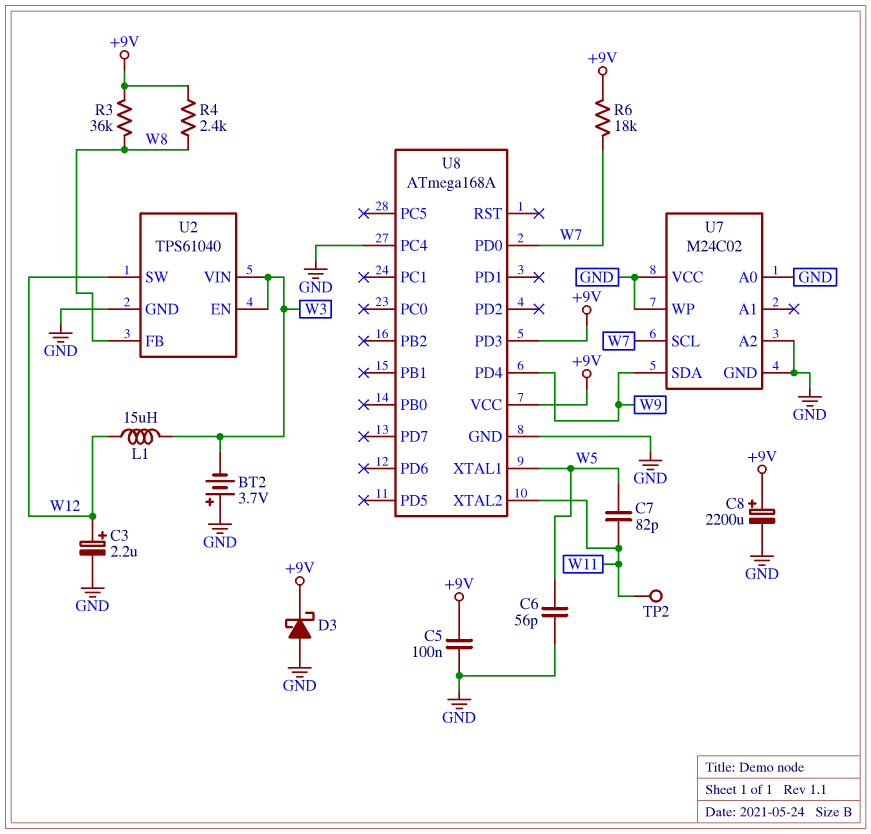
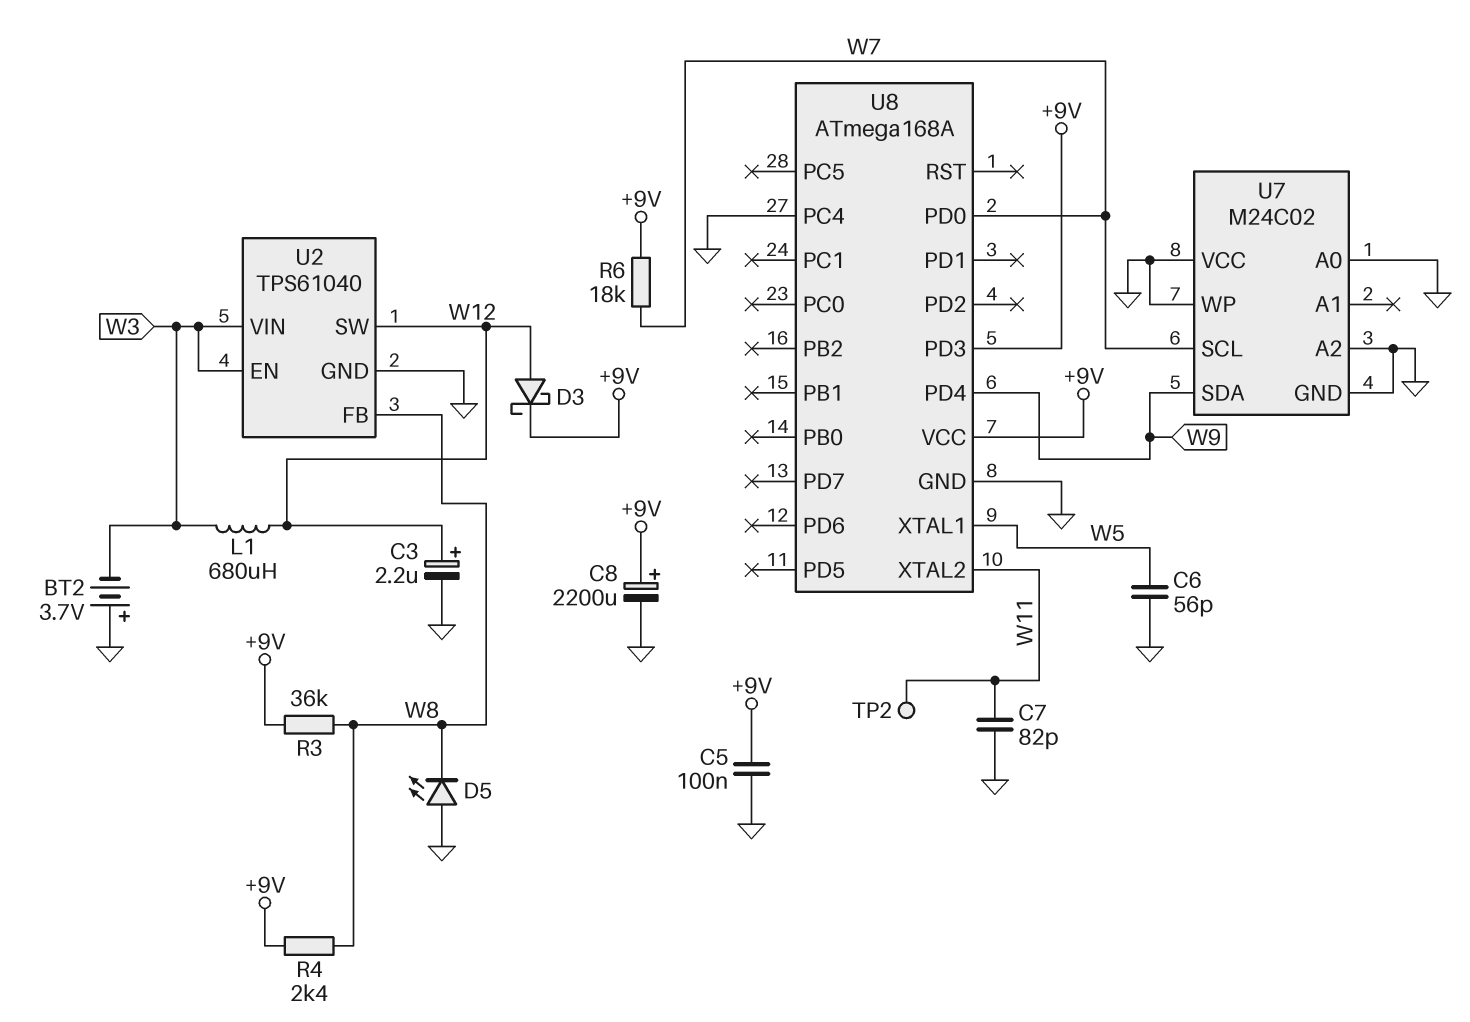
C7: 82pF (W5, W11) -> 82pF (GND, W11)
D3: schottky (A GND, K +9V) -> schottky (A W12, K +9V)
D5: none -> LED (A GND, K W8)
L1: 15uH (W3, W12) -> 680uH (W3, W12)

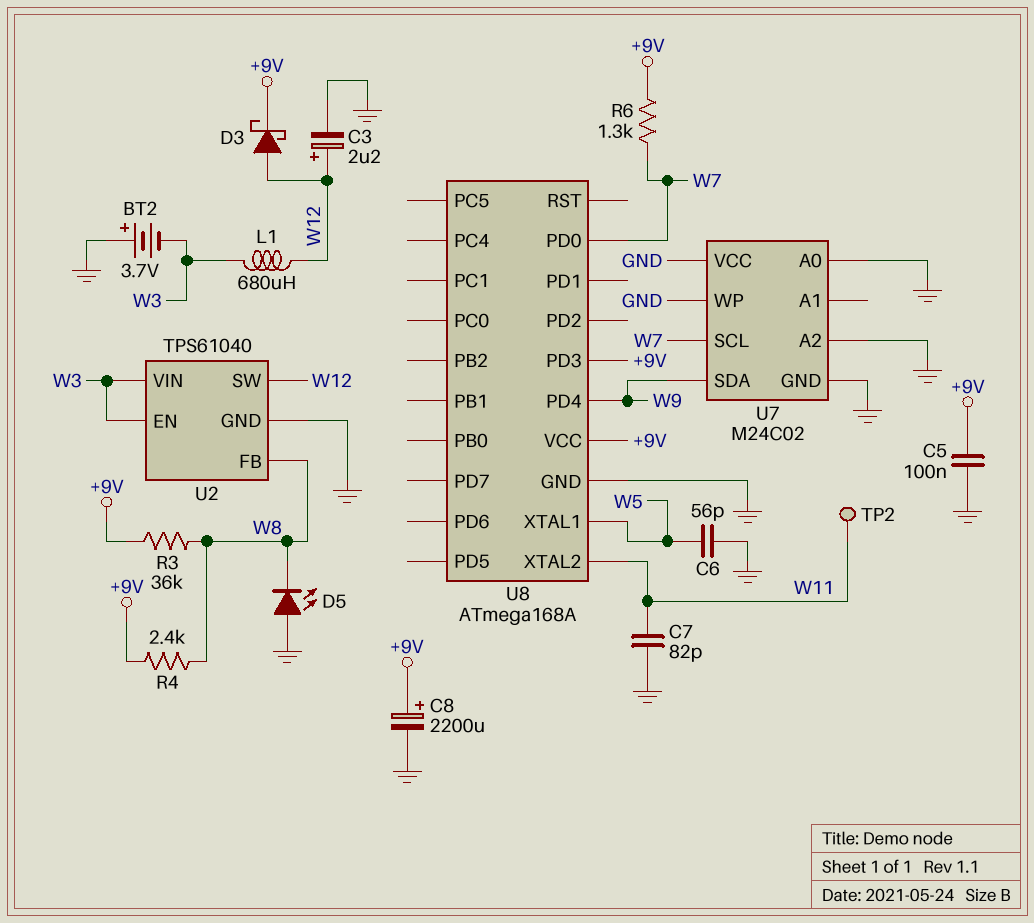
R6: 18k (+9V, W7) -> 1.3k (+9V, W7)
U8 pin PC4: GND -> none

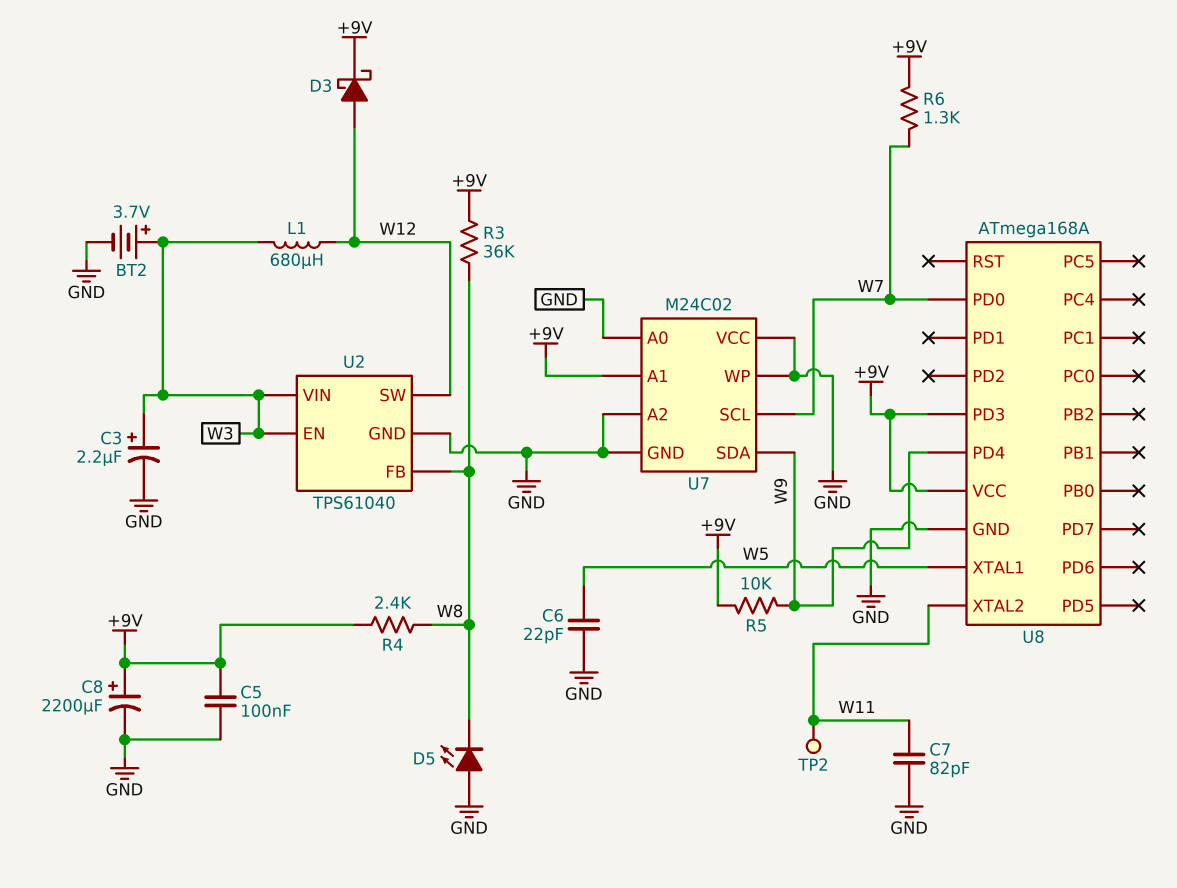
BT2: 3.7V (plus GND, minus W3) -> 3.7V (plus W3, minus GND)
C3: 2.2uF (plus W12, minus GND) -> 2.2uF (plus W3, minus GND)
C6: 56pF (GND, W5) -> 22pF (GND, W5)
R5: none -> 10k (+9V, W9)
U7 pin A1: none -> +9V

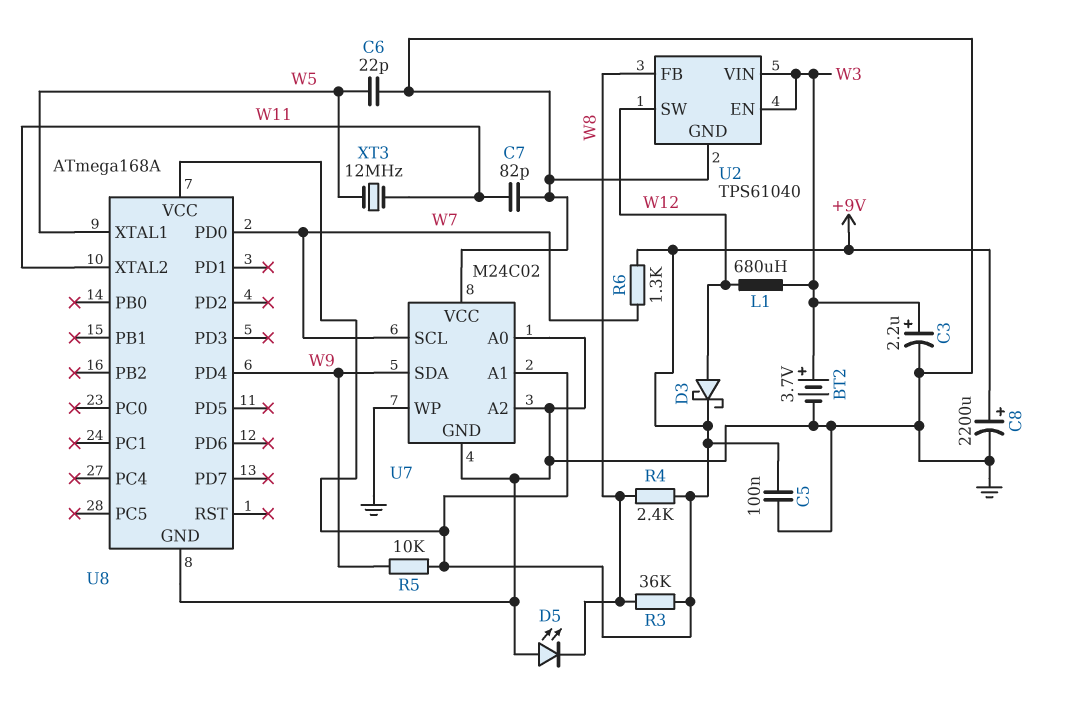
TP2: test point (W11) -> none
U8 pin PD3: +9V -> none
XT3: none -> 12MHz (W5, W11)

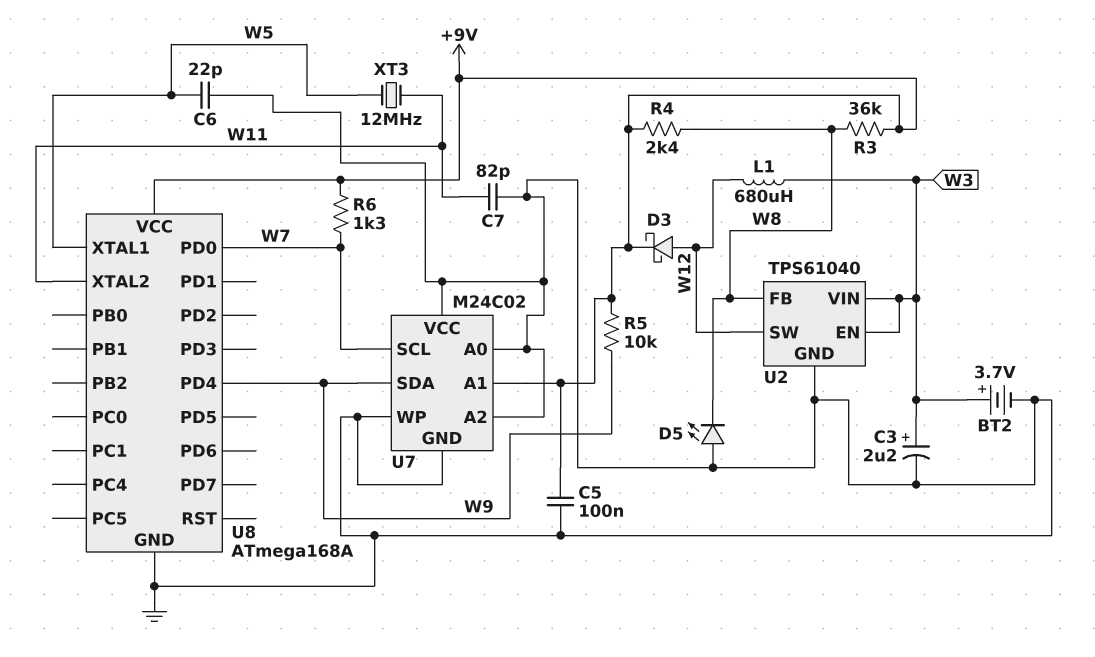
C8: 2200uF (plus +9V, minus GND) -> none

